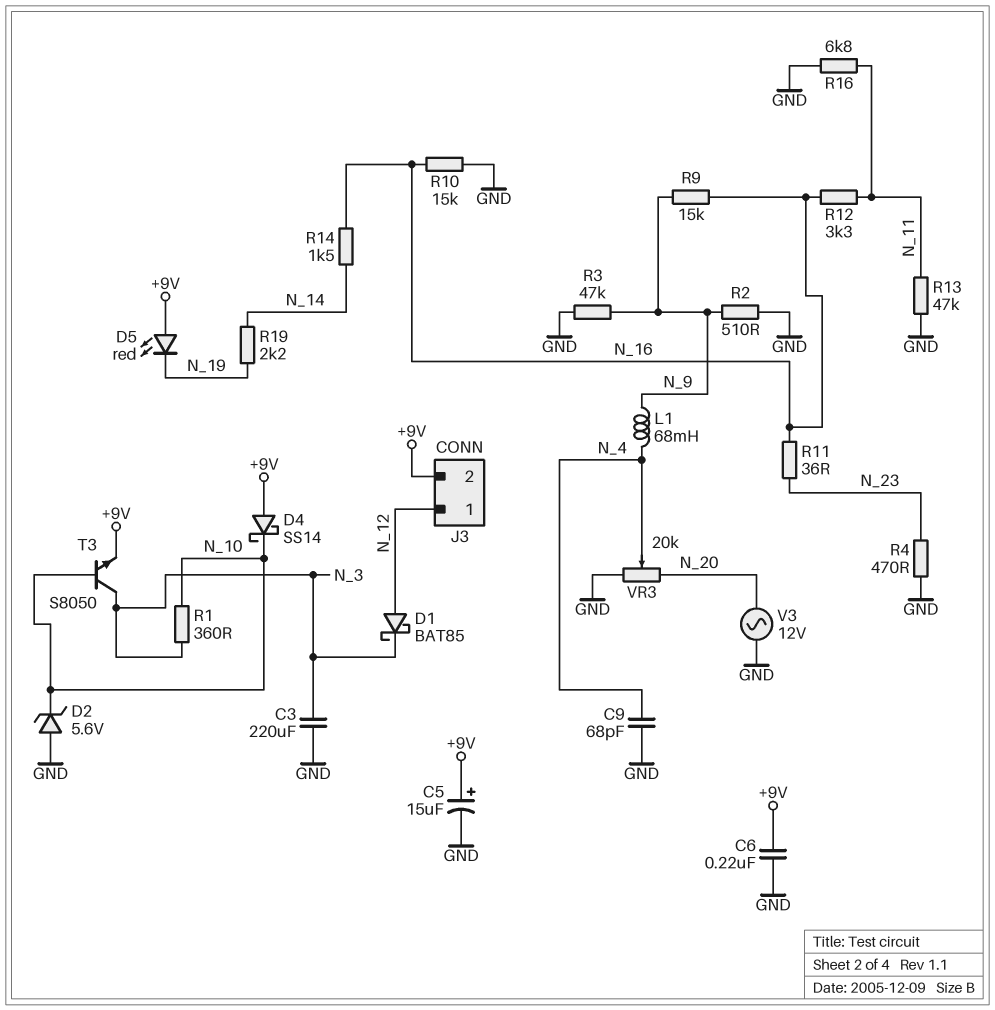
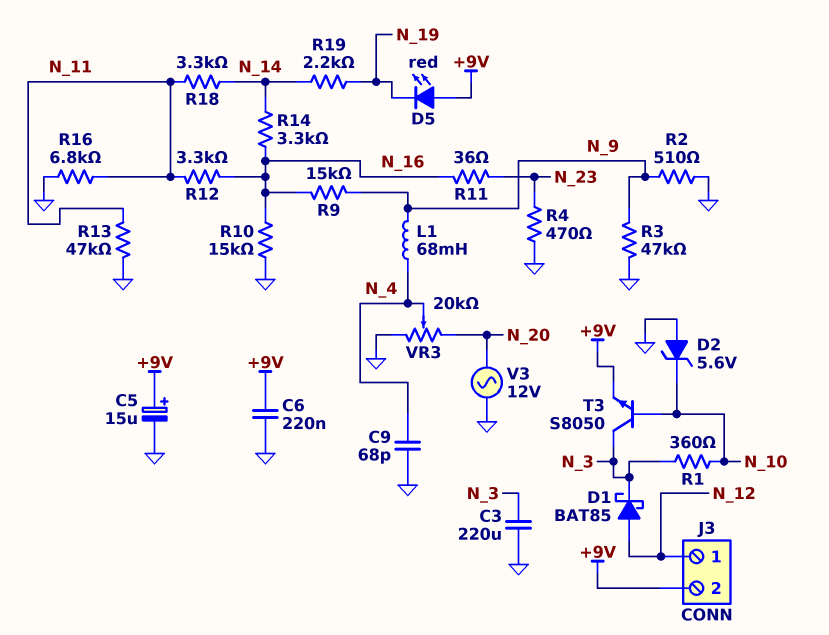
D4: schottky SS14 (A +9V, K N_10) -> none
R14: 1.5k (N_14, N_16) -> 3.3k (N_14, N_16)
R18: none -> 3.3k (N_11, N_14)

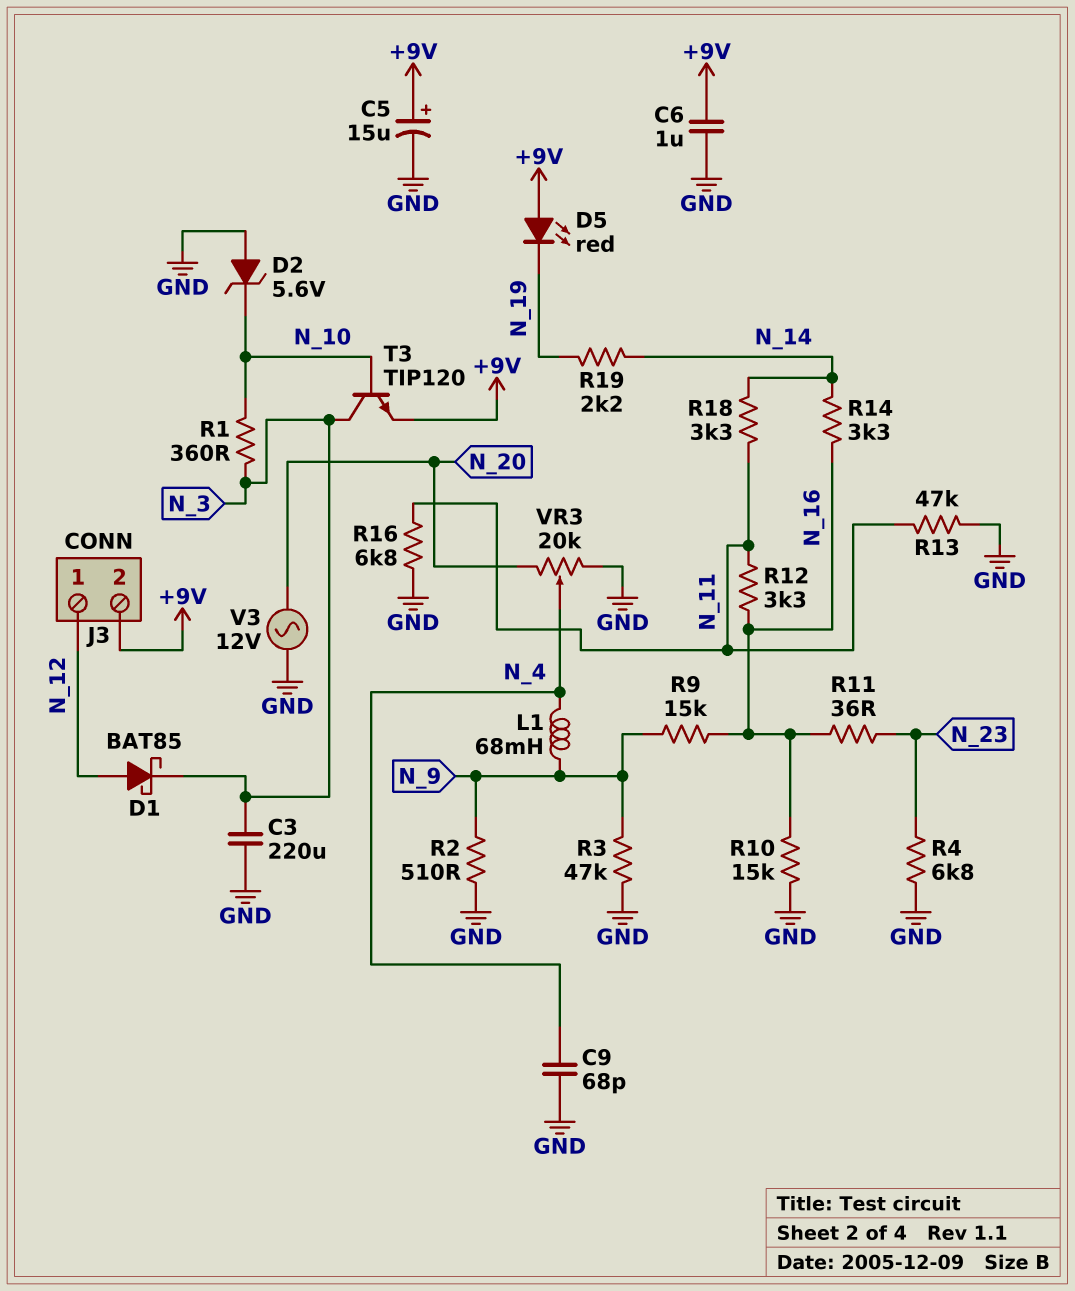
C6: 220nF (+9V, GND) -> 1uF (+9V, GND)
R4: 470 (GND, N_23) -> 6.8k (GND, N_23)
T3: NPN S8050 (B N_10, C N_3, E +9V) -> NPN TIP120 (B N_10, C N_3, E +9V)

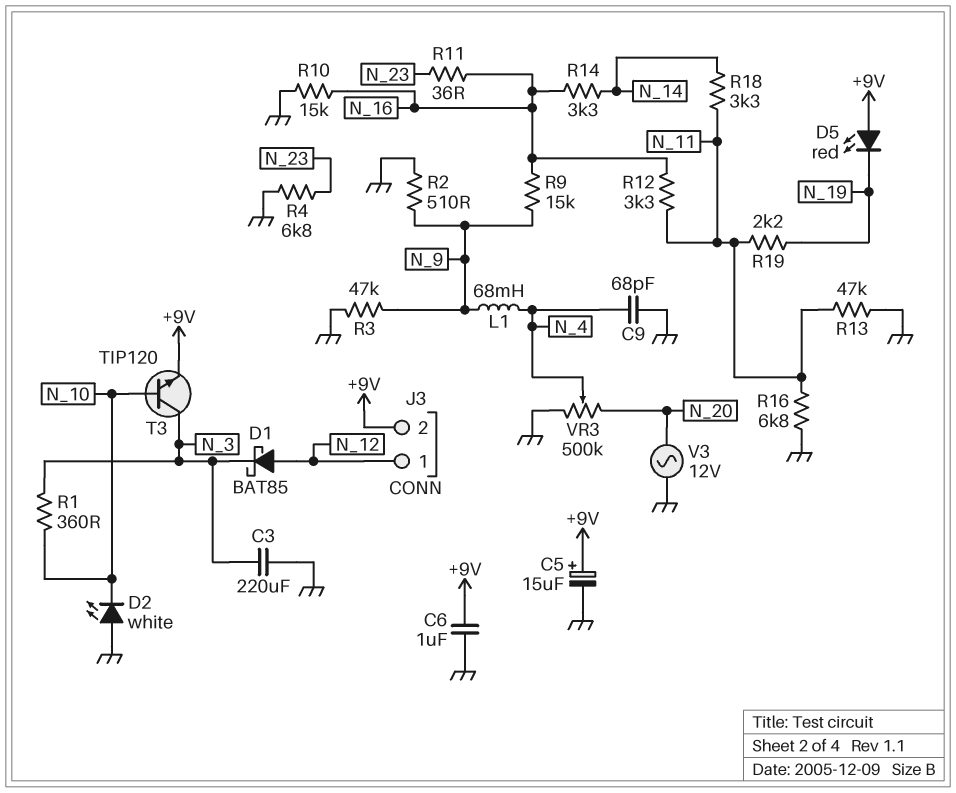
D2: zener 5.6V (A GND, K N_10) -> LED white (A GND, K N_10)
R19: 2.2k (N_14, N_19) -> 2.2k (N_11, N_19)
VR3: 20k (GND, N_20, wiper N_4) -> 500k (GND, N_20, wiper N_4)

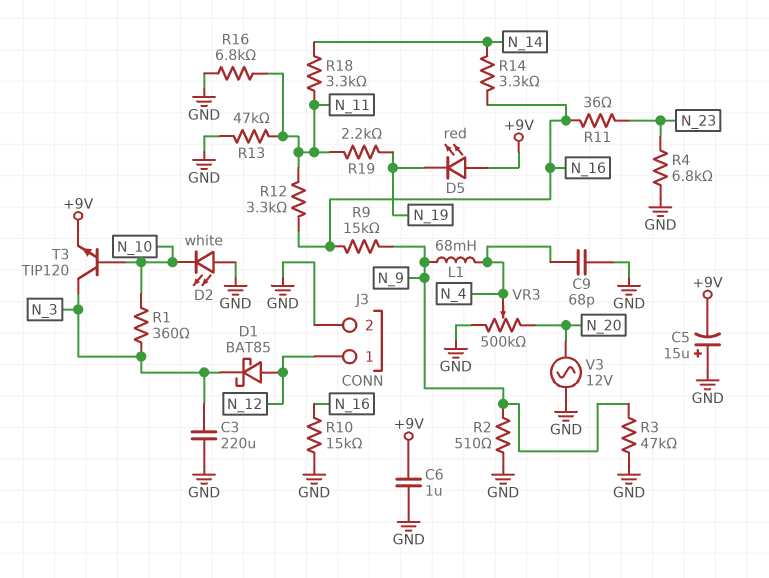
C5: 15uF (plus +9V, minus GND) -> 15uF (plus GND, minus +9V)
J3 pin 2: +9V -> GND

